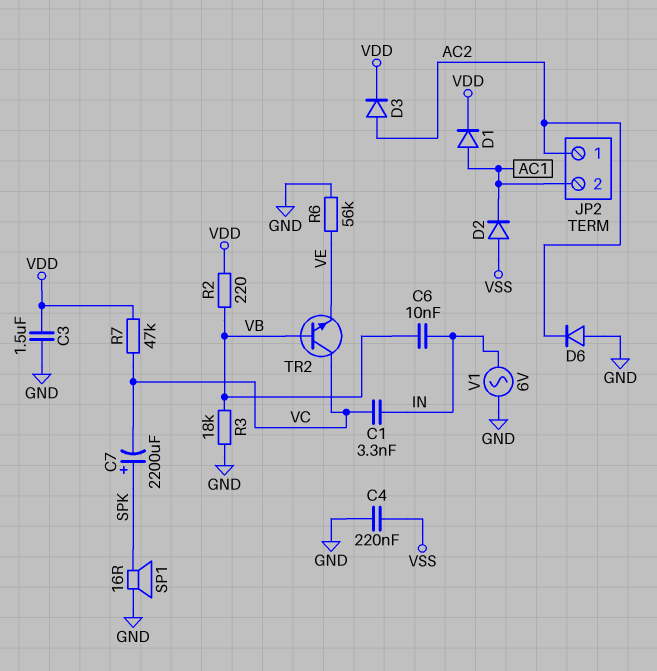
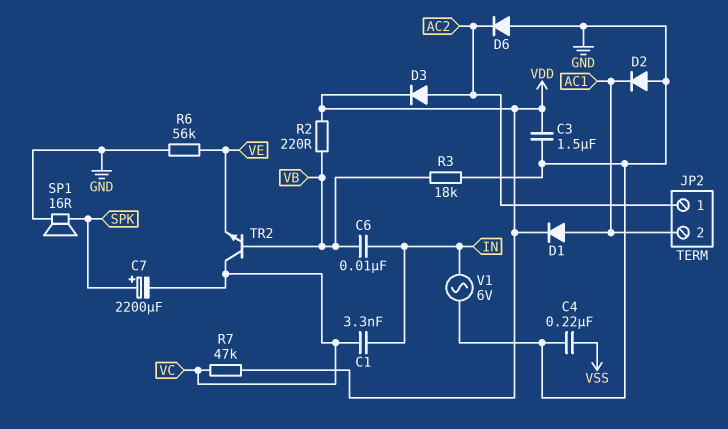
D2: diode (A VSS, K AC1) -> diode (A GND, K AC1)

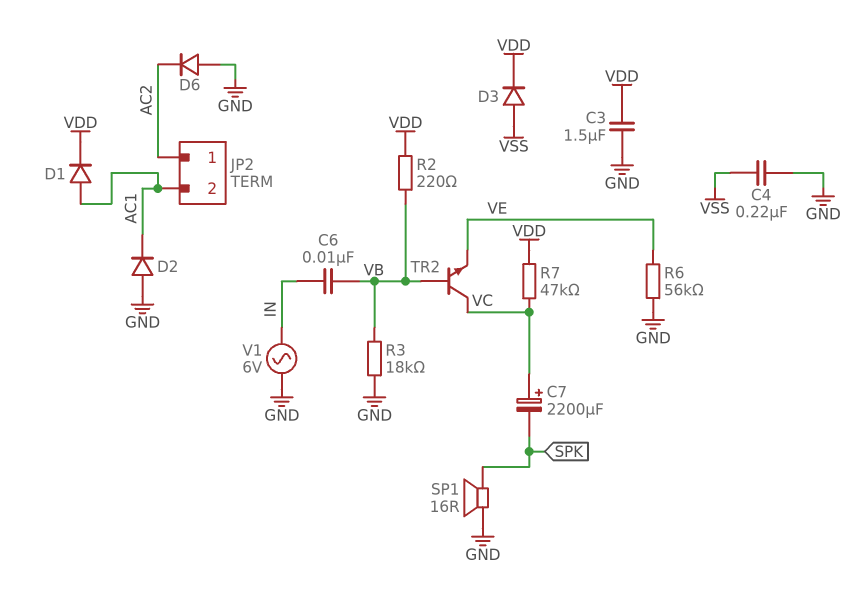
C1: 3.3nF (IN, VC) -> none
C7: 2200uF (plus SPK, minus VC) -> 2200uF (plus VC, minus SPK)
D3: diode (A AC2, K VDD) -> diode (A VSS, K VDD)

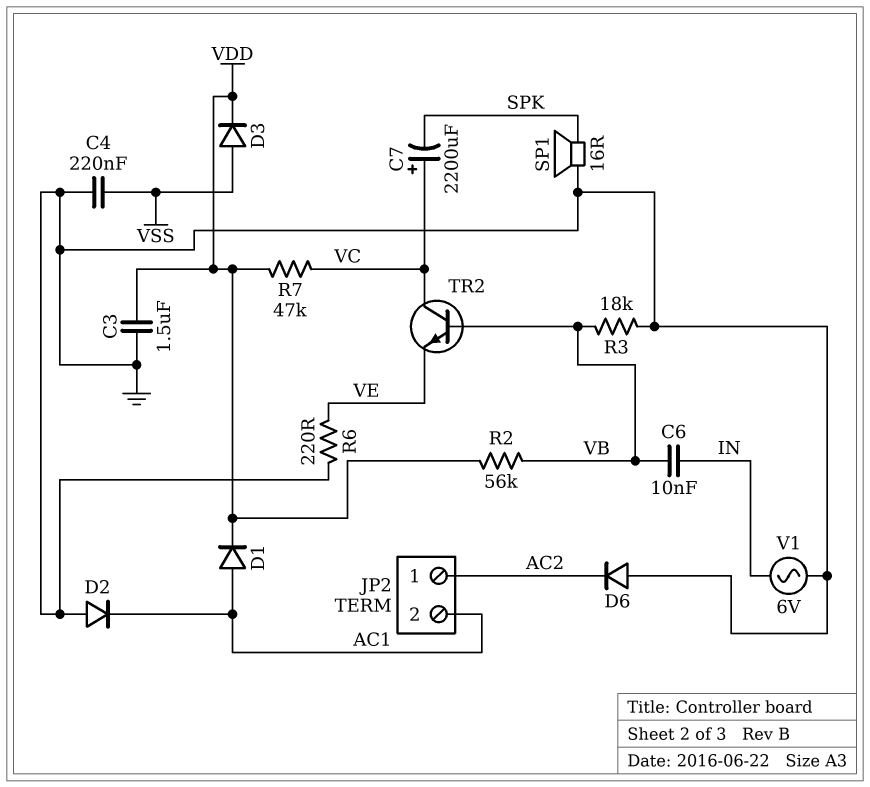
R2: 220 (VB, VDD) -> 56k (VB, VDD)
R6: 56k (GND, VE) -> 220 (GND, VE)

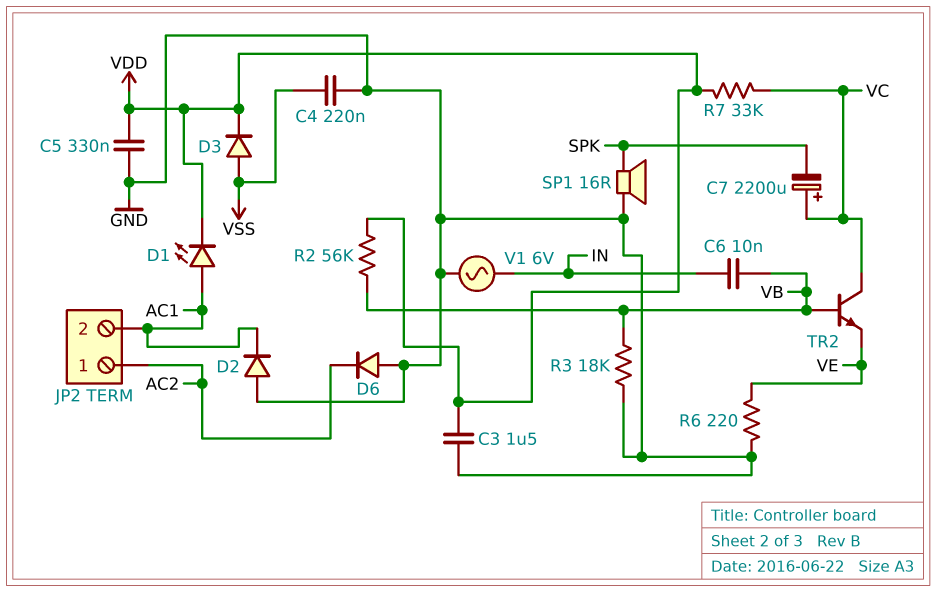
C5: none -> 330nF (GND, VDD)
D1: diode (A AC1, K VDD) -> LED (A AC1, K VDD)
R7: 47k (VC, VDD) -> 33k (VC, VDD)

